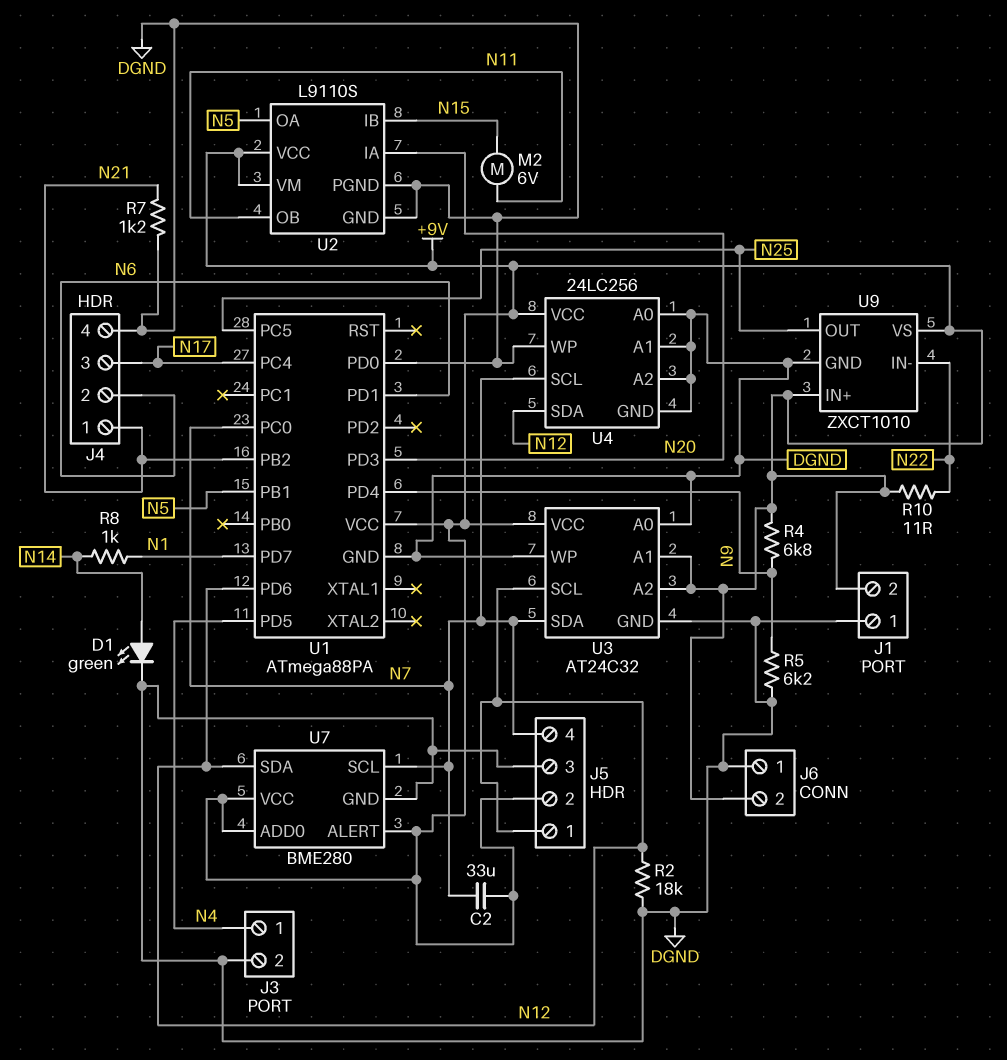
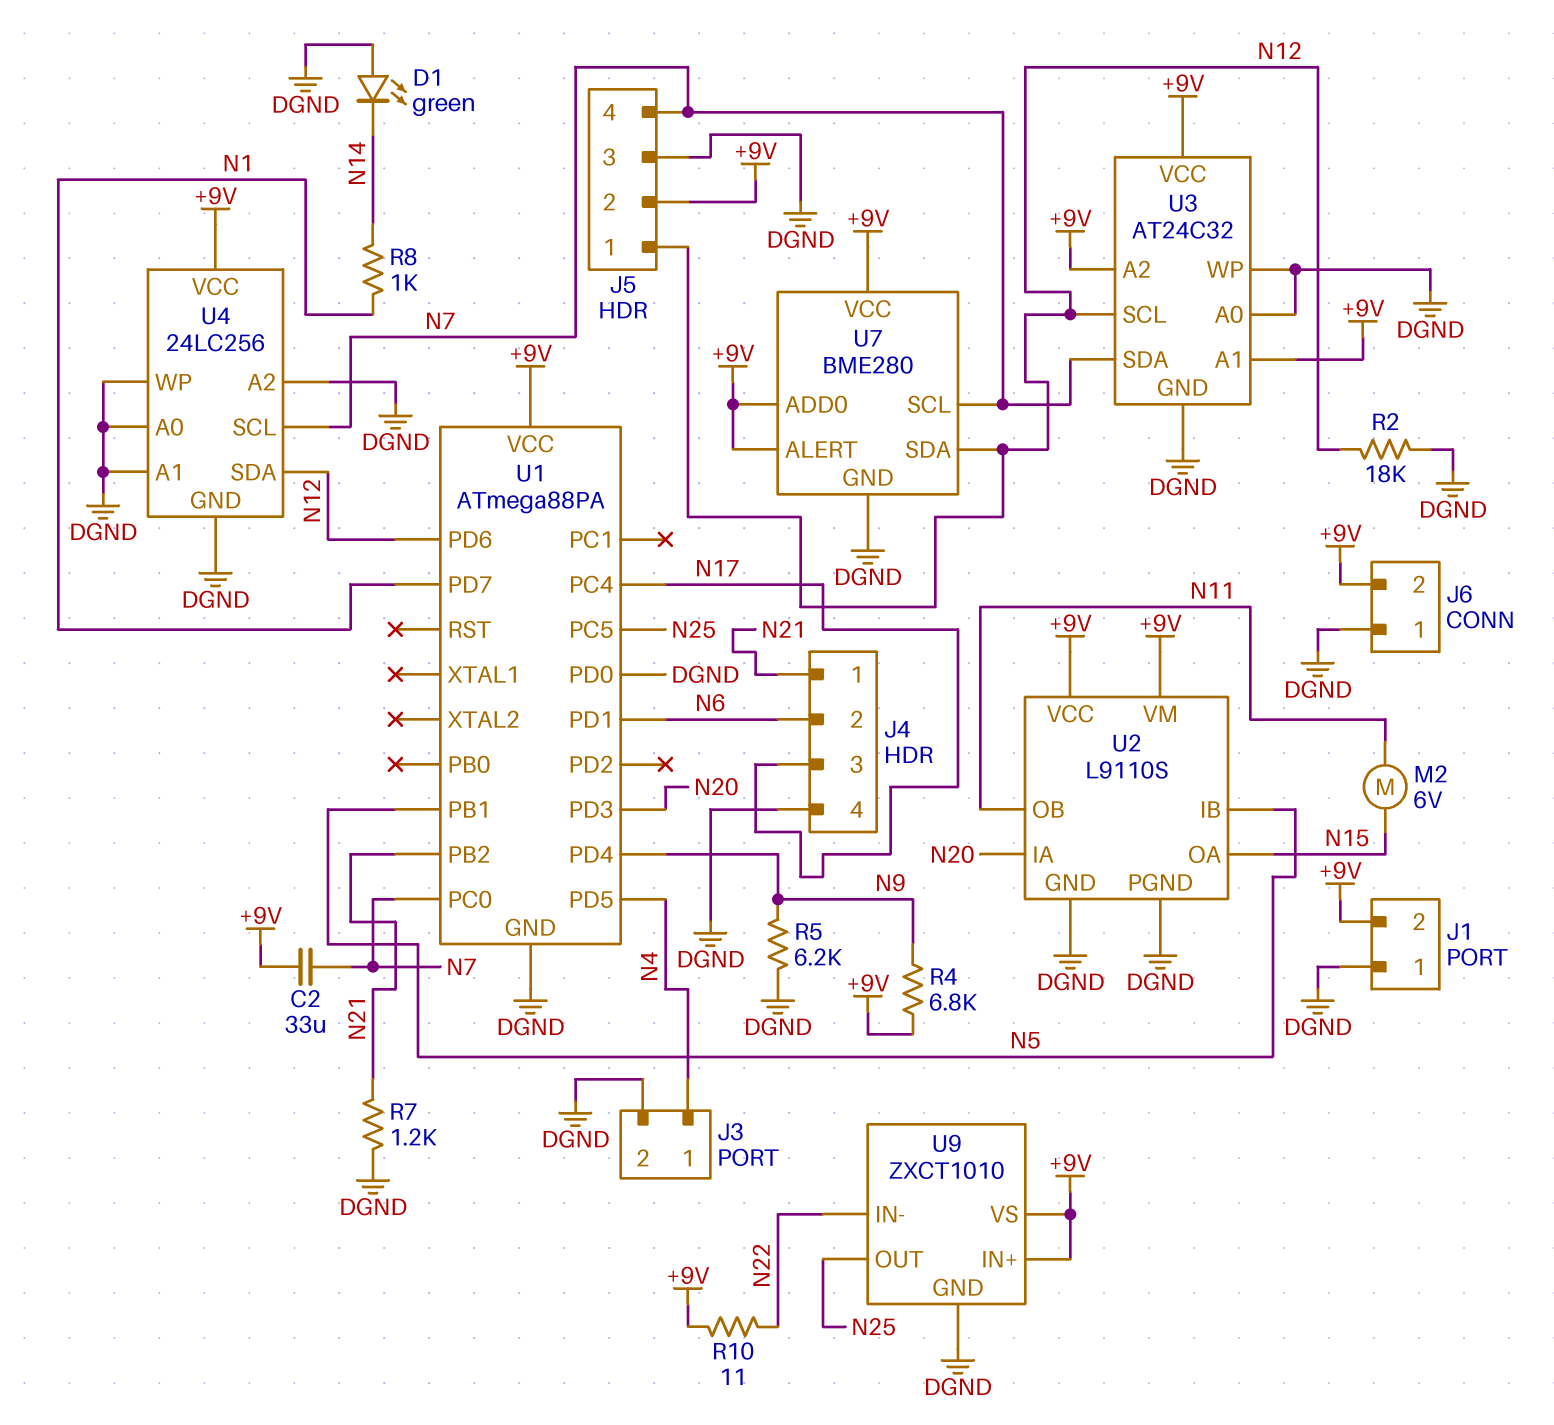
D1: LED green (A N14, K DGND) -> LED green (A DGND, K N14)
U2 pin IB: N15 -> N5
U2 pin OA: N5 -> N15

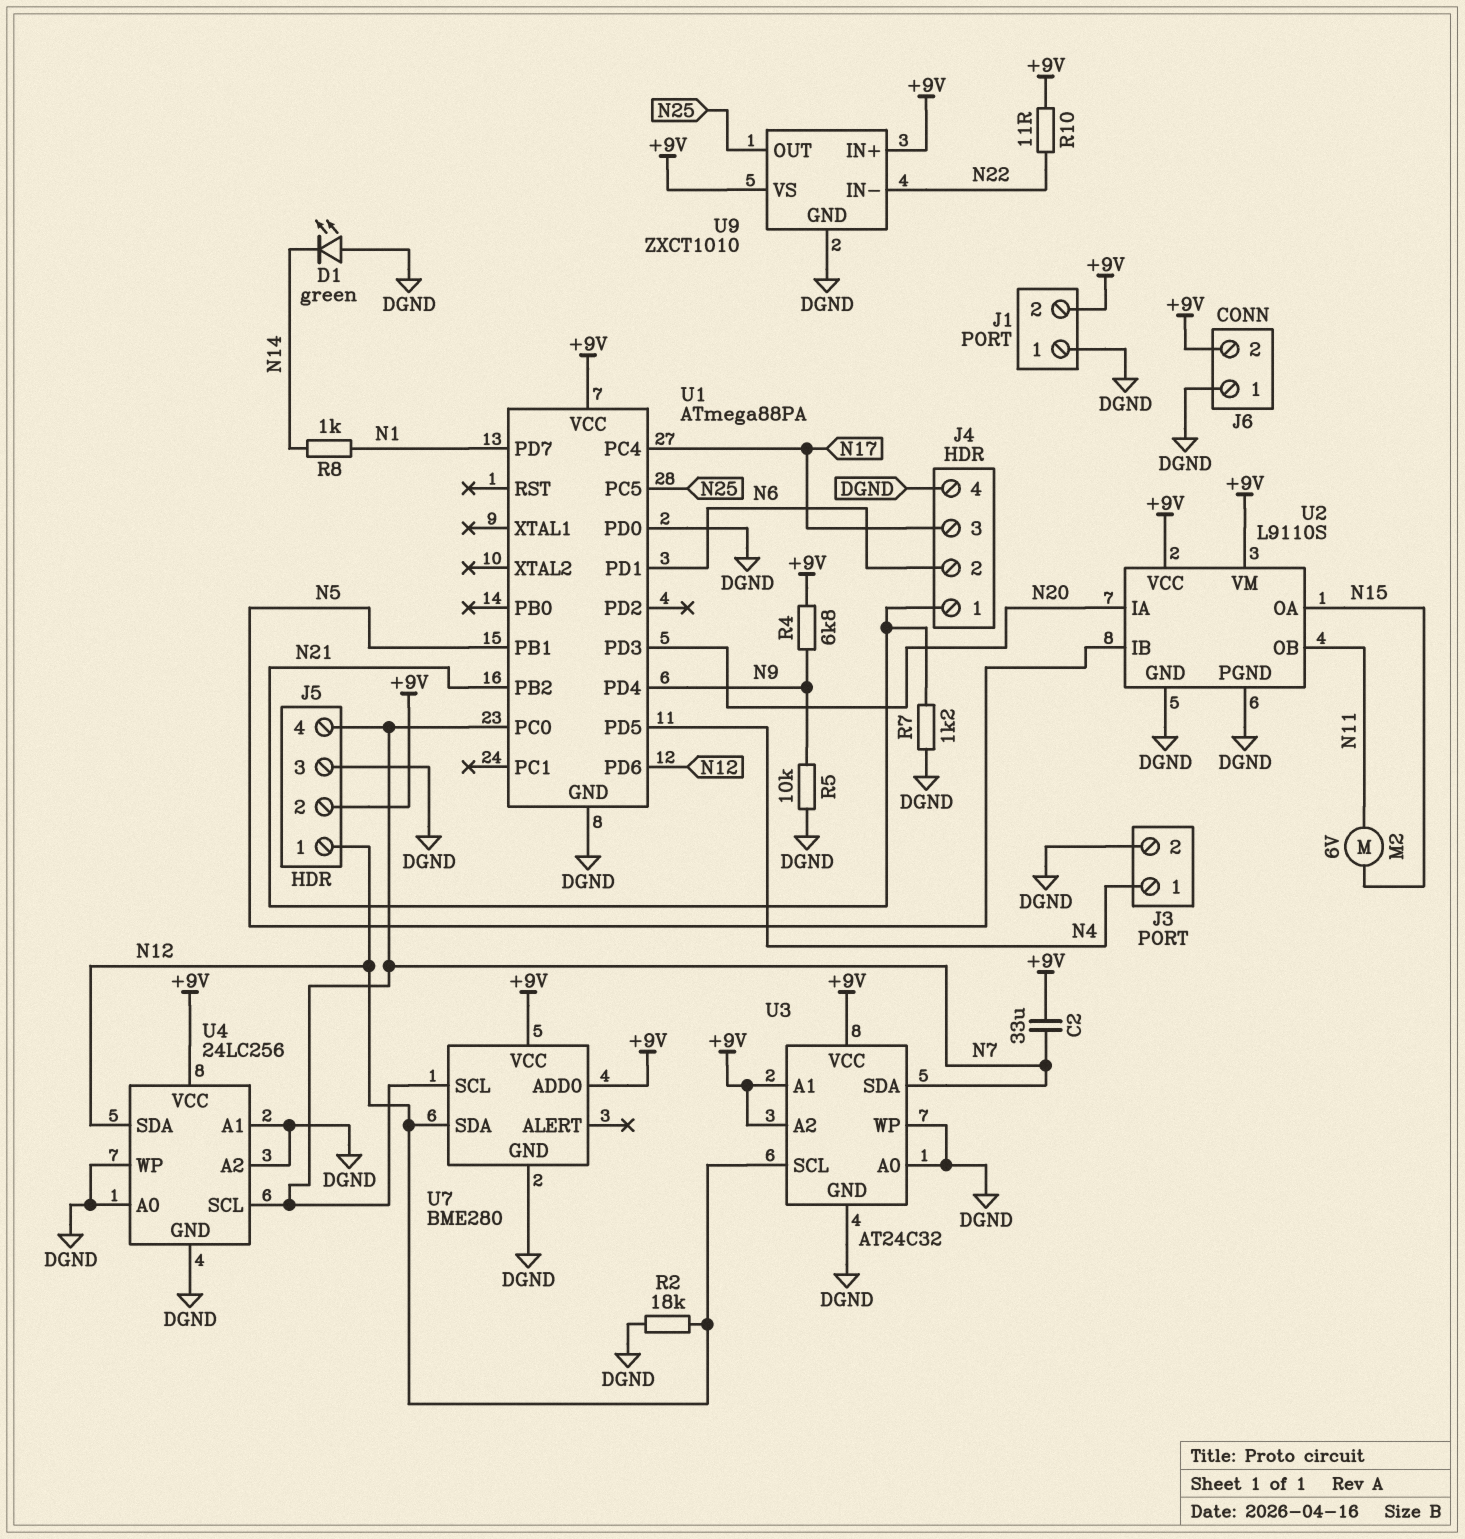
R5: 6.2k (DGND, N9) -> 10k (DGND, N9)
U7 pin ALERT: +9V -> none

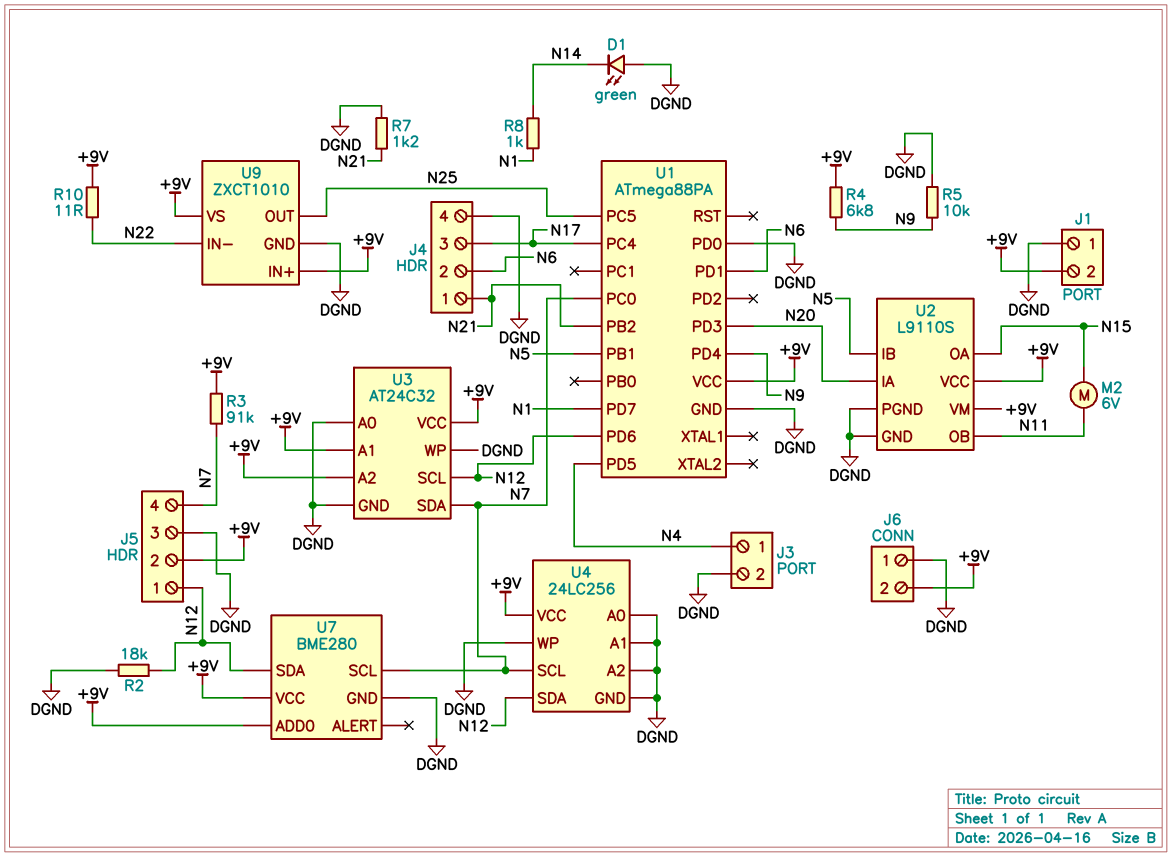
C2: 33uF (+9V, N7) -> none
R3: none -> 91k (+9V, N7)

